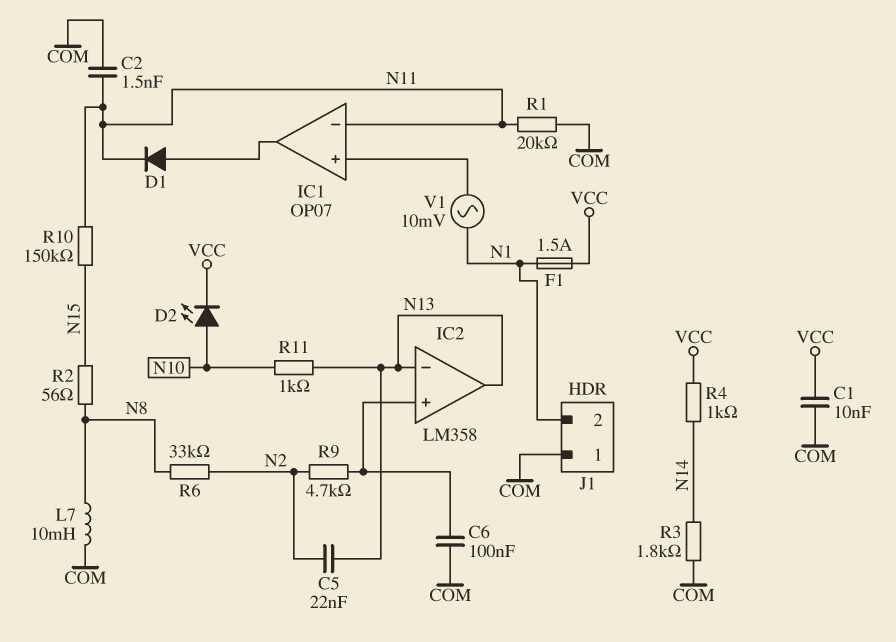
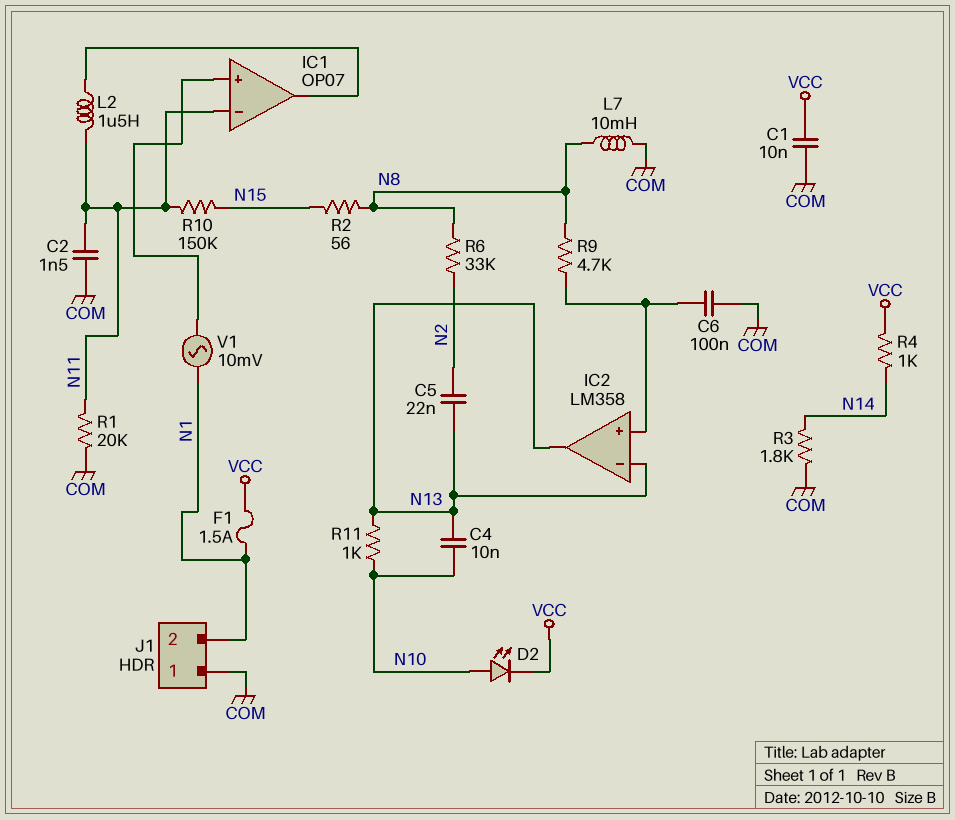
C4: none -> 10nF (N10, N13)
D1: diode (A IC1/out, K N11) -> none
L2: none -> 1.5uH (IC1/out, N11)
R9: 4.7k (IC2/in+, N2) -> 4.7k (IC2/in+, N8)

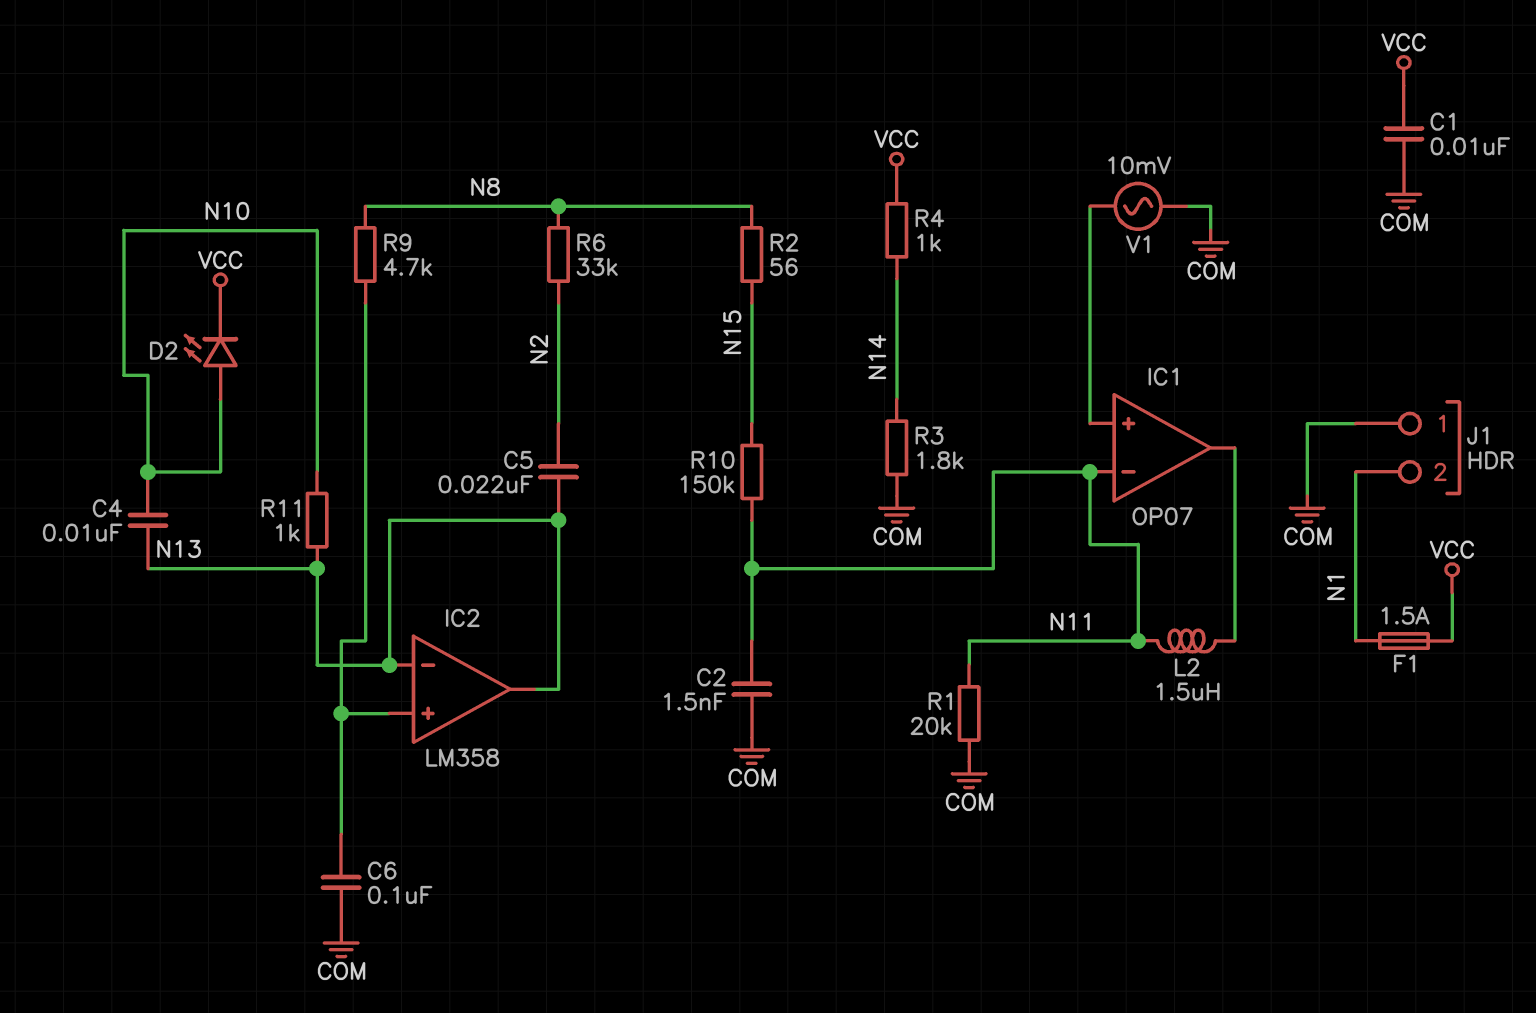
L7: 10mH (COM, N8) -> none
V1: AC 10mV (IC1/in+, N1) -> AC 10mV (COM, IC1/in+)

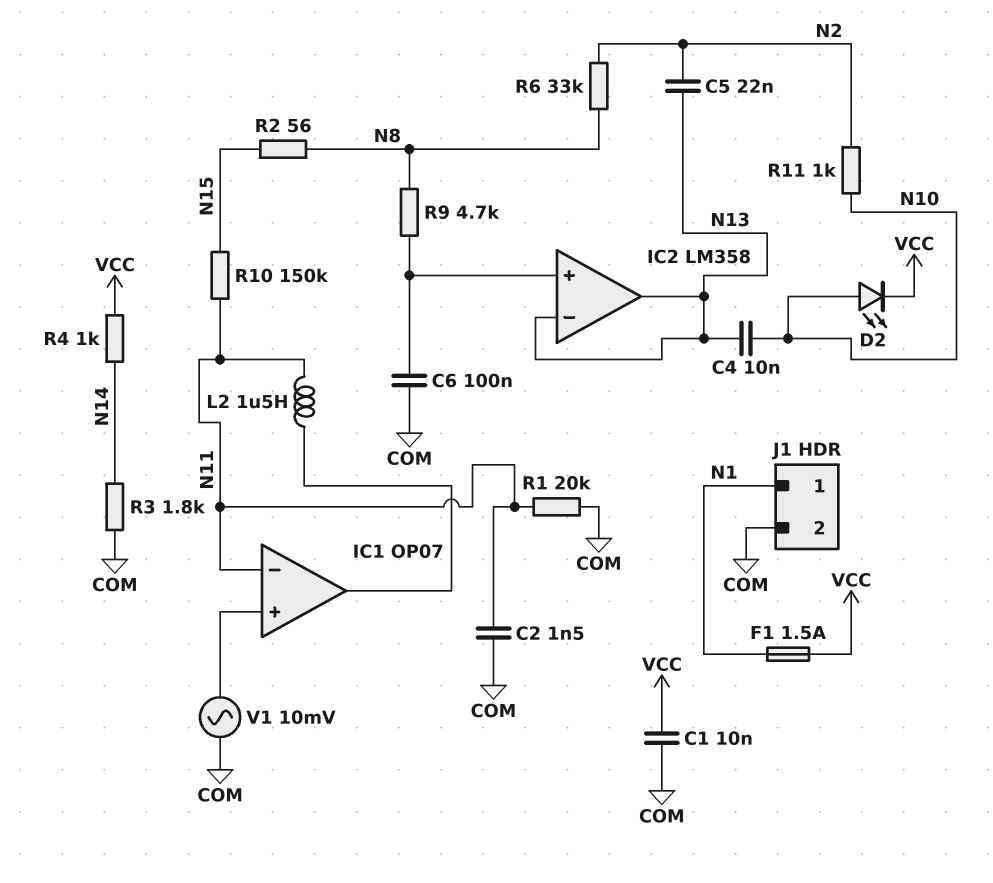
J1 pin 1: COM -> N1
J1 pin 2: N1 -> COM
R11: 1k (N10, N13) -> 1k (N2, N10)

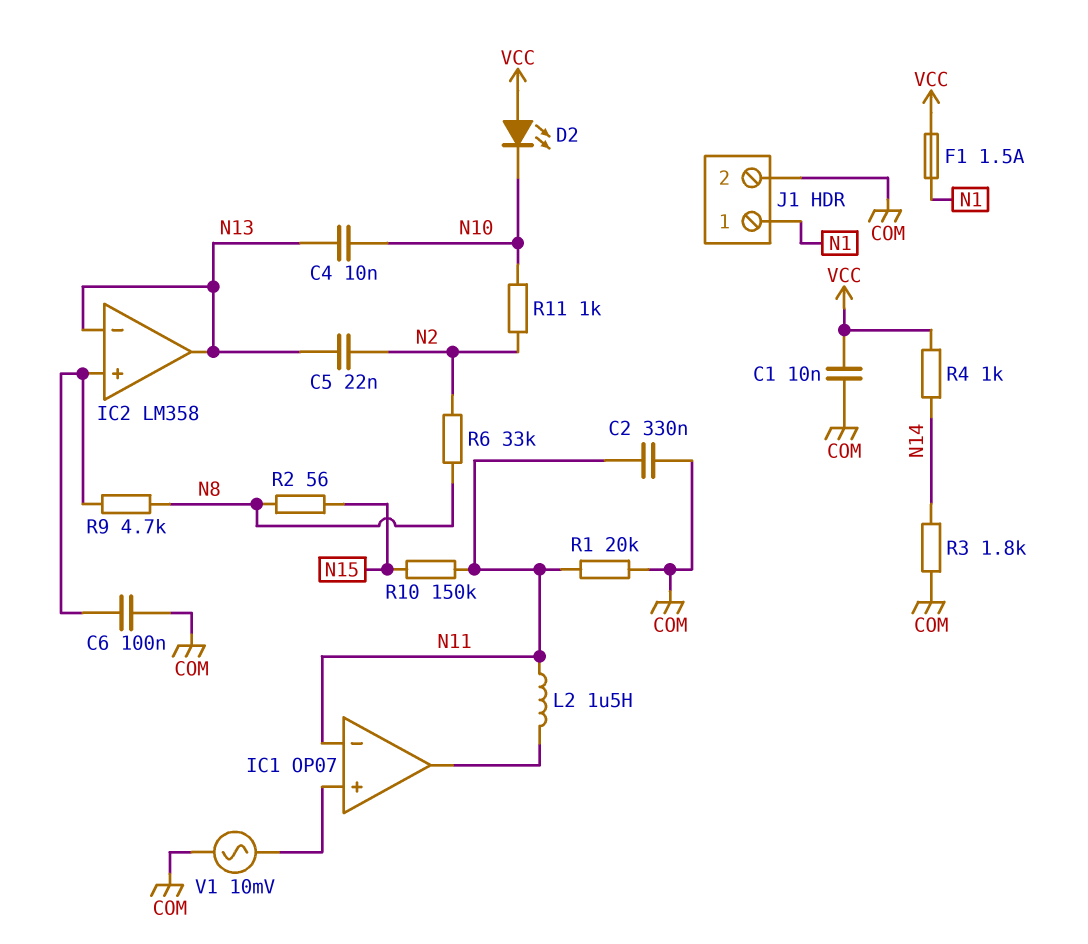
C2: 1.5nF (COM, N11) -> 330nF (COM, N11)
D2: LED (A N10, K VCC) -> LED (A VCC, K N10)

